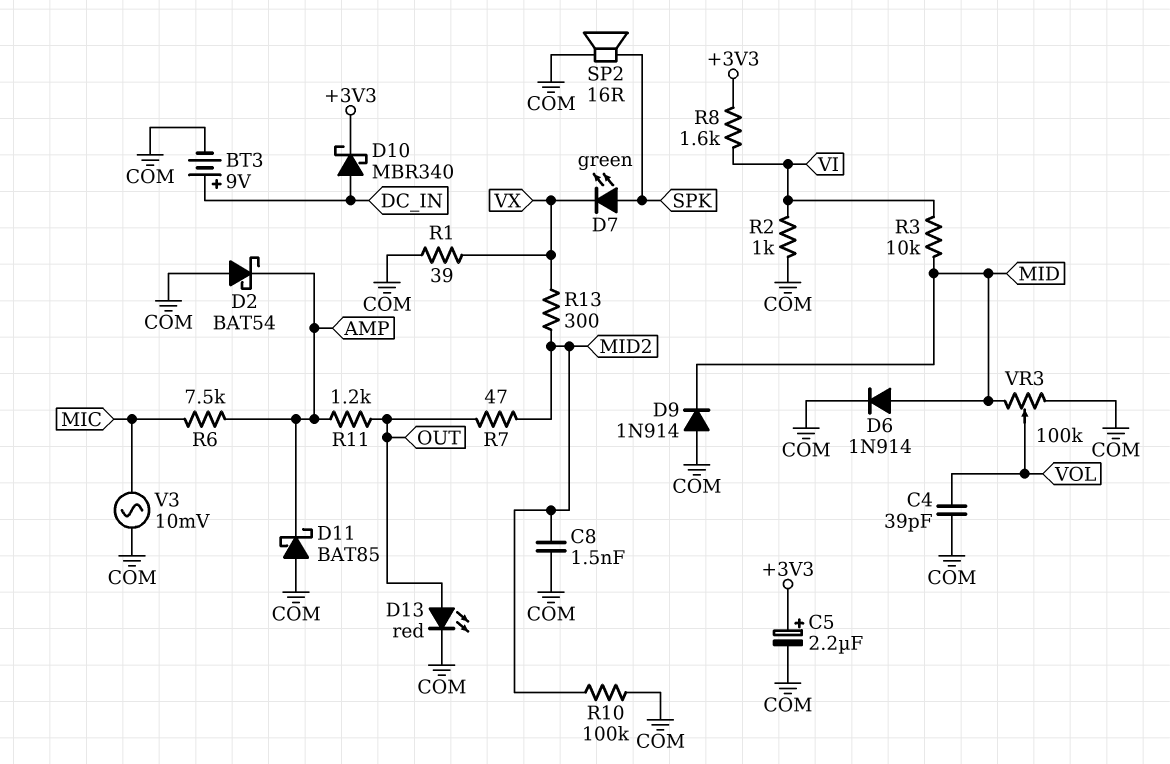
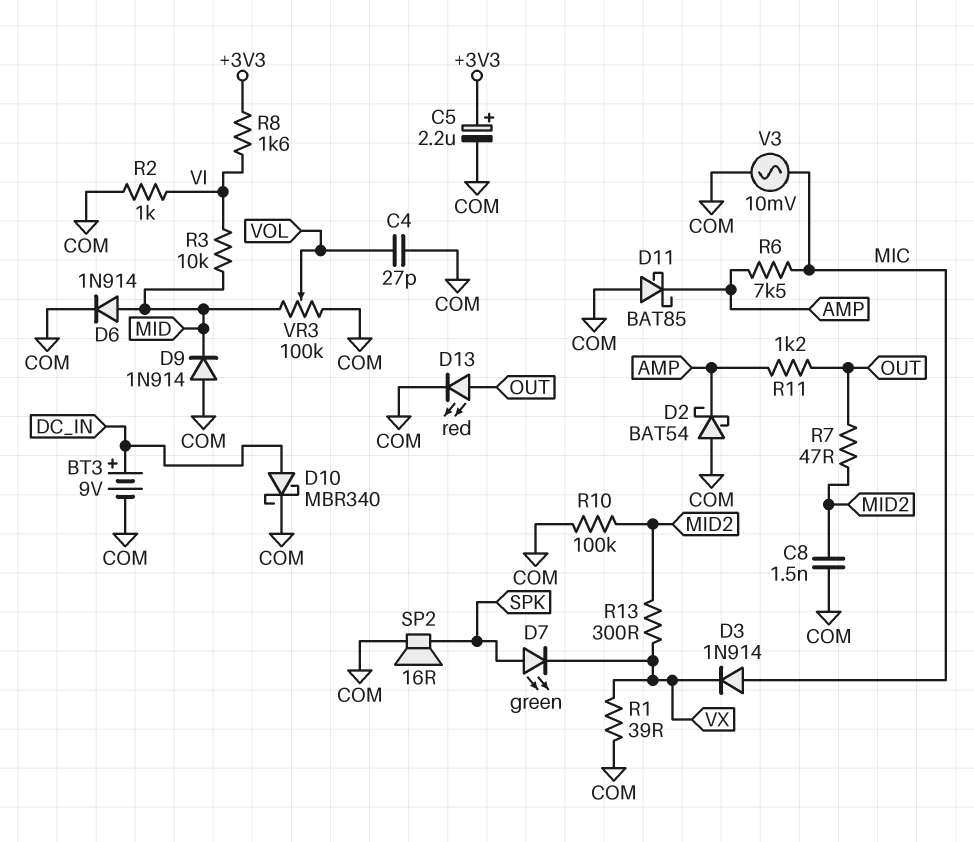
C4: 39pF (COM, VOL) -> 27pF (COM, VOL)
D3: none -> diode 1N914 (A MIC, K VX)
D10: schottky MBR340 (A DC_IN, K +3V3) -> schottky MBR340 (A DC_IN, K COM)

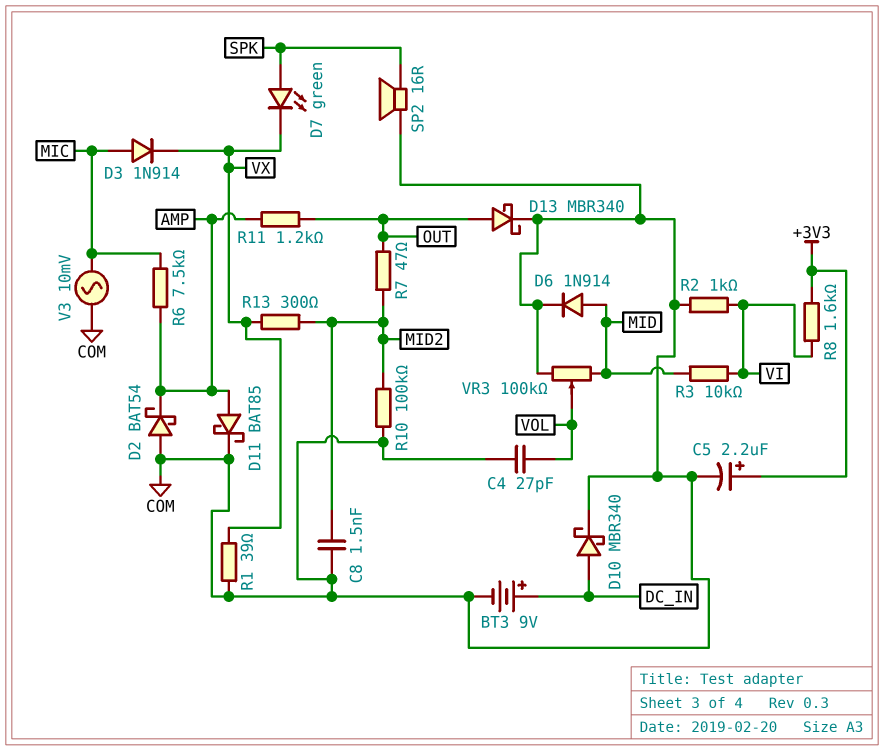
D9: diode 1N914 (A COM, K MID) -> none
D11: schottky BAT85 (A COM, K AMP) -> schottky BAT85 (A AMP, K COM)
D13: LED red (A OUT, K COM) -> schottky MBR340 (A OUT, K COM)

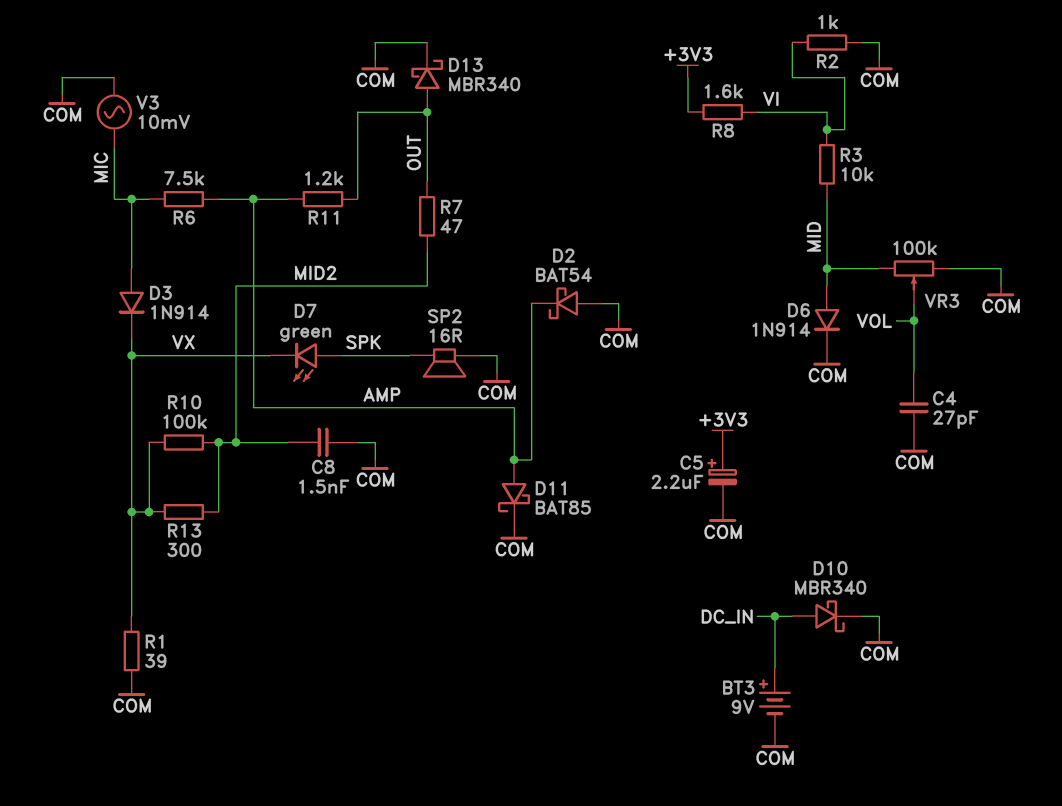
R10: 100k (COM, MID2) -> 100k (MID2, VX)

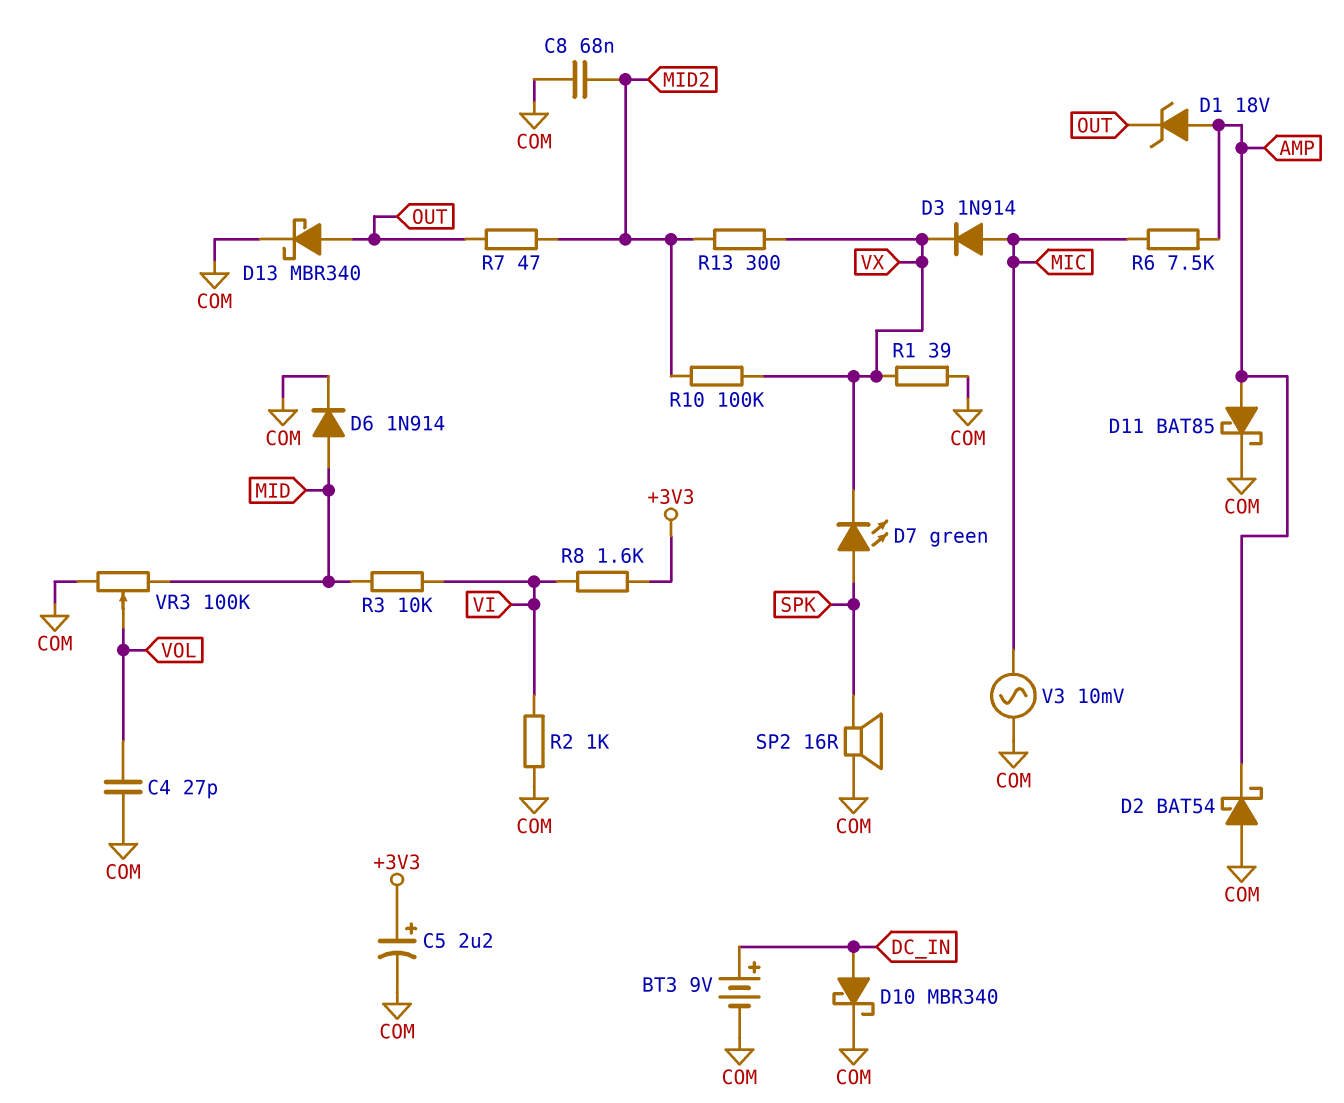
C8: 1.5nF (COM, MID2) -> 68nF (COM, MID2)
D1: none -> zener 18V (A AMP, K OUT)
R11: 1.2k (AMP, OUT) -> none

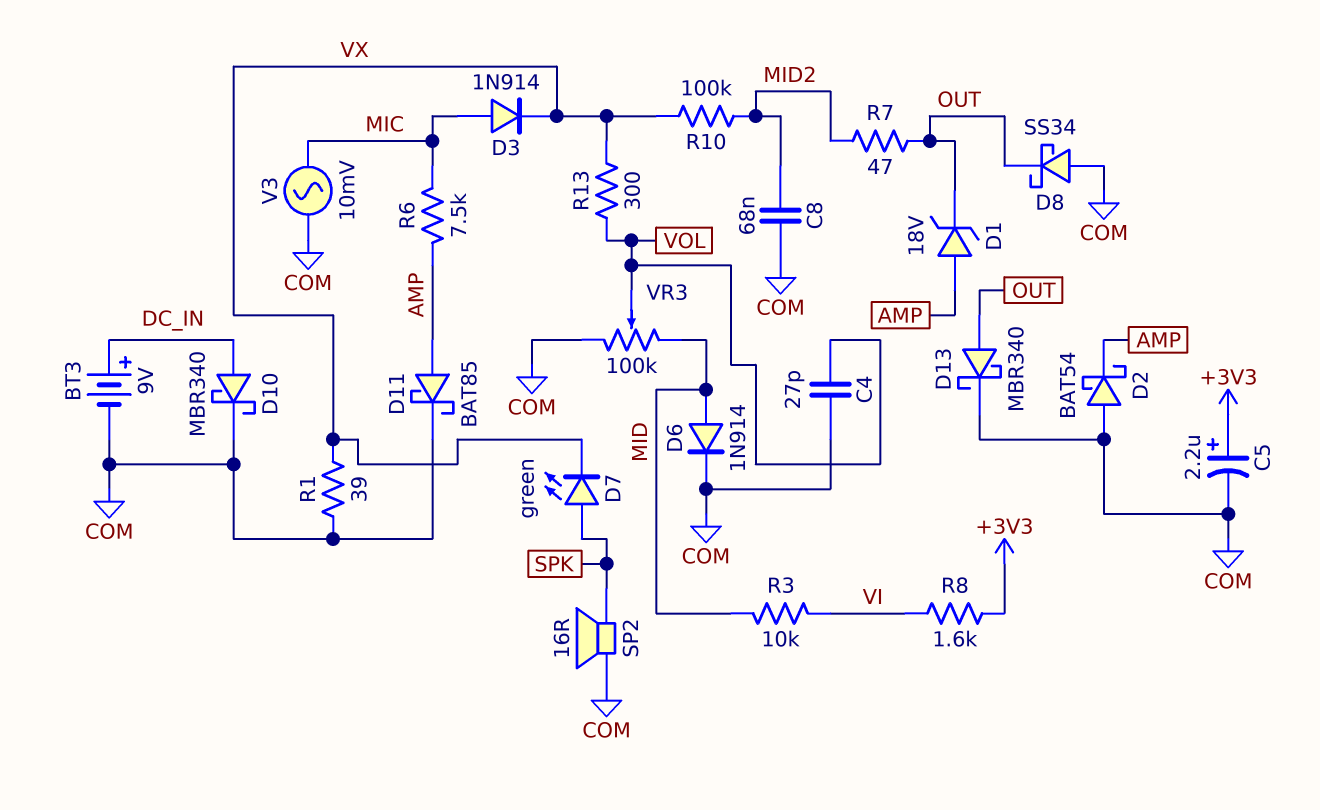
D8: none -> schottky SS34 (A COM, K OUT)
R2: 1k (COM, VI) -> none
R13: 300 (MID2, VX) -> 300 (VOL, VX)

